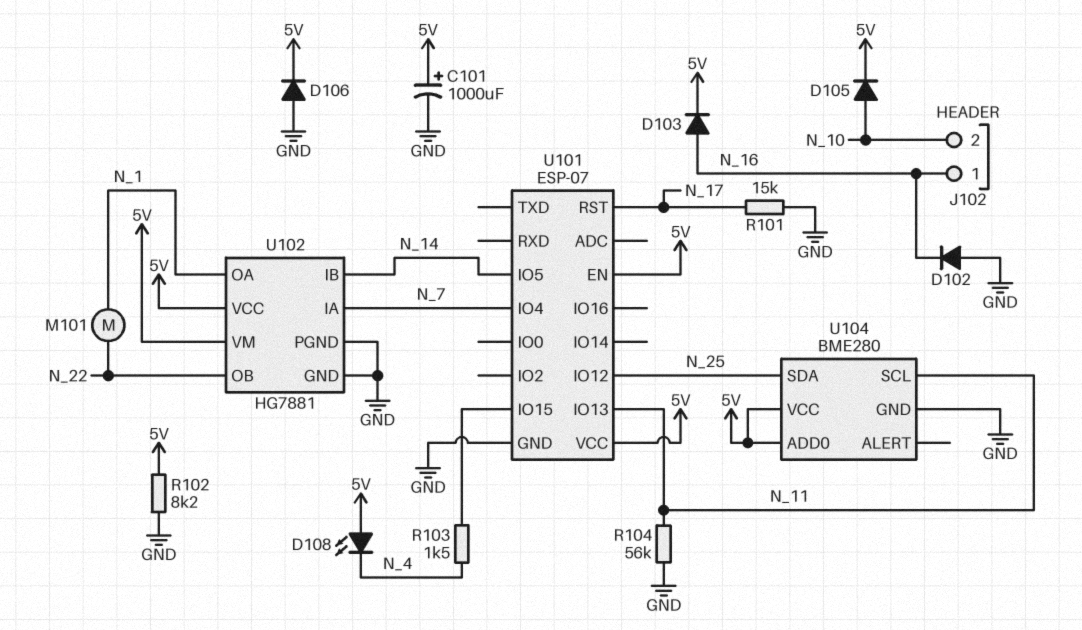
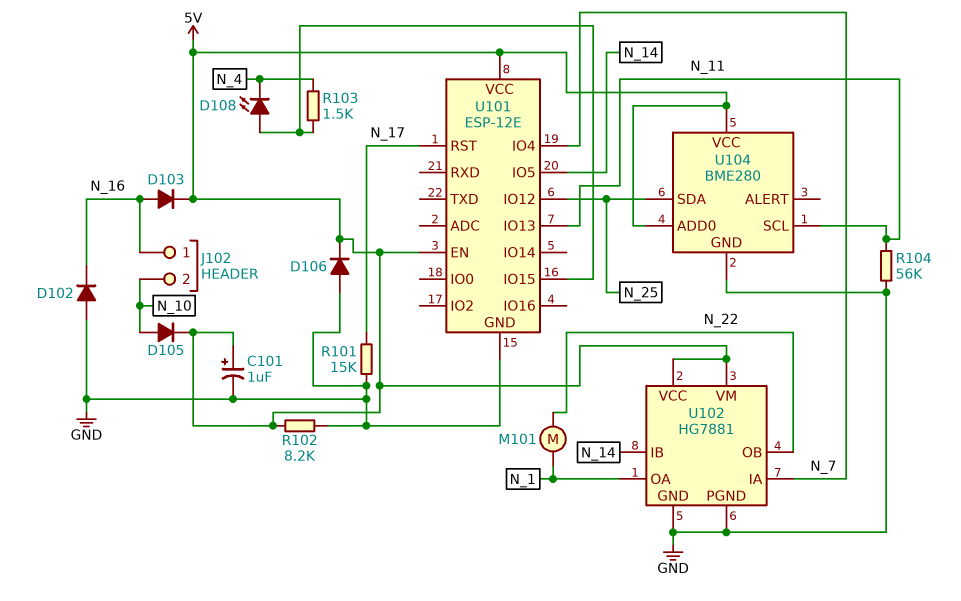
C101: 1000uF (plus 5V, minus GND) -> 1uF (plus 5V, minus GND)
D108: LED (A 5V, K N_4) -> LED (A U101/IO15, K N_4)
U101: ESP-07 -> ESP-12E

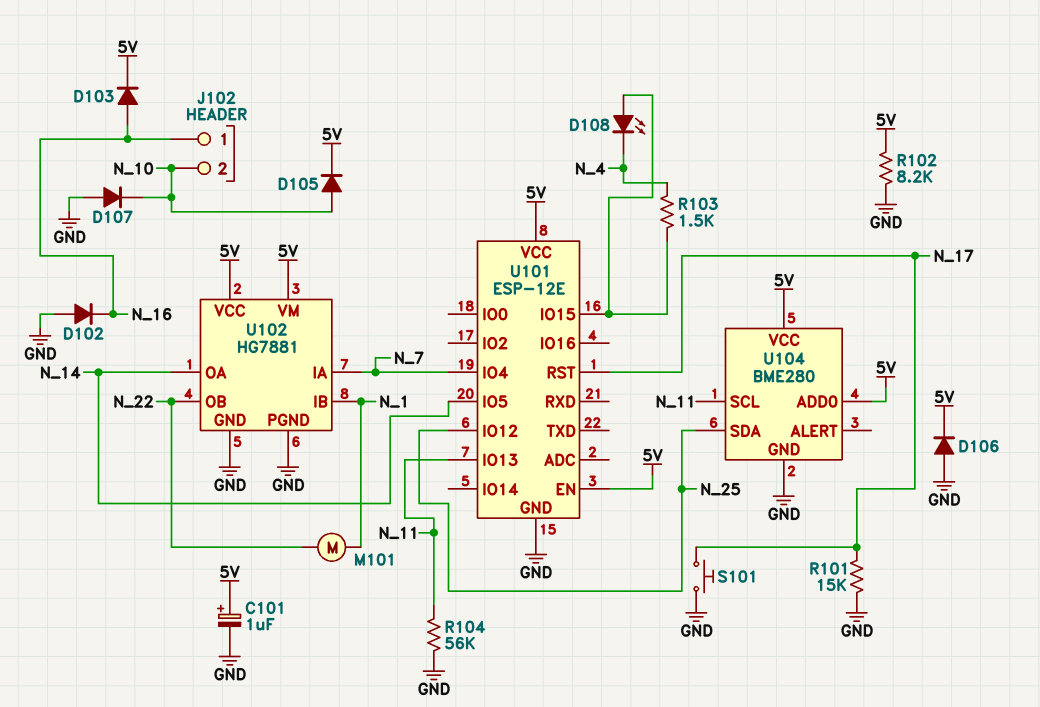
D107: none -> diode (A GND, K N_10)
S101: none -> button (GND, N_17)
U102 pin IB: N_14 -> N_1
U102 pin OA: N_1 -> N_14

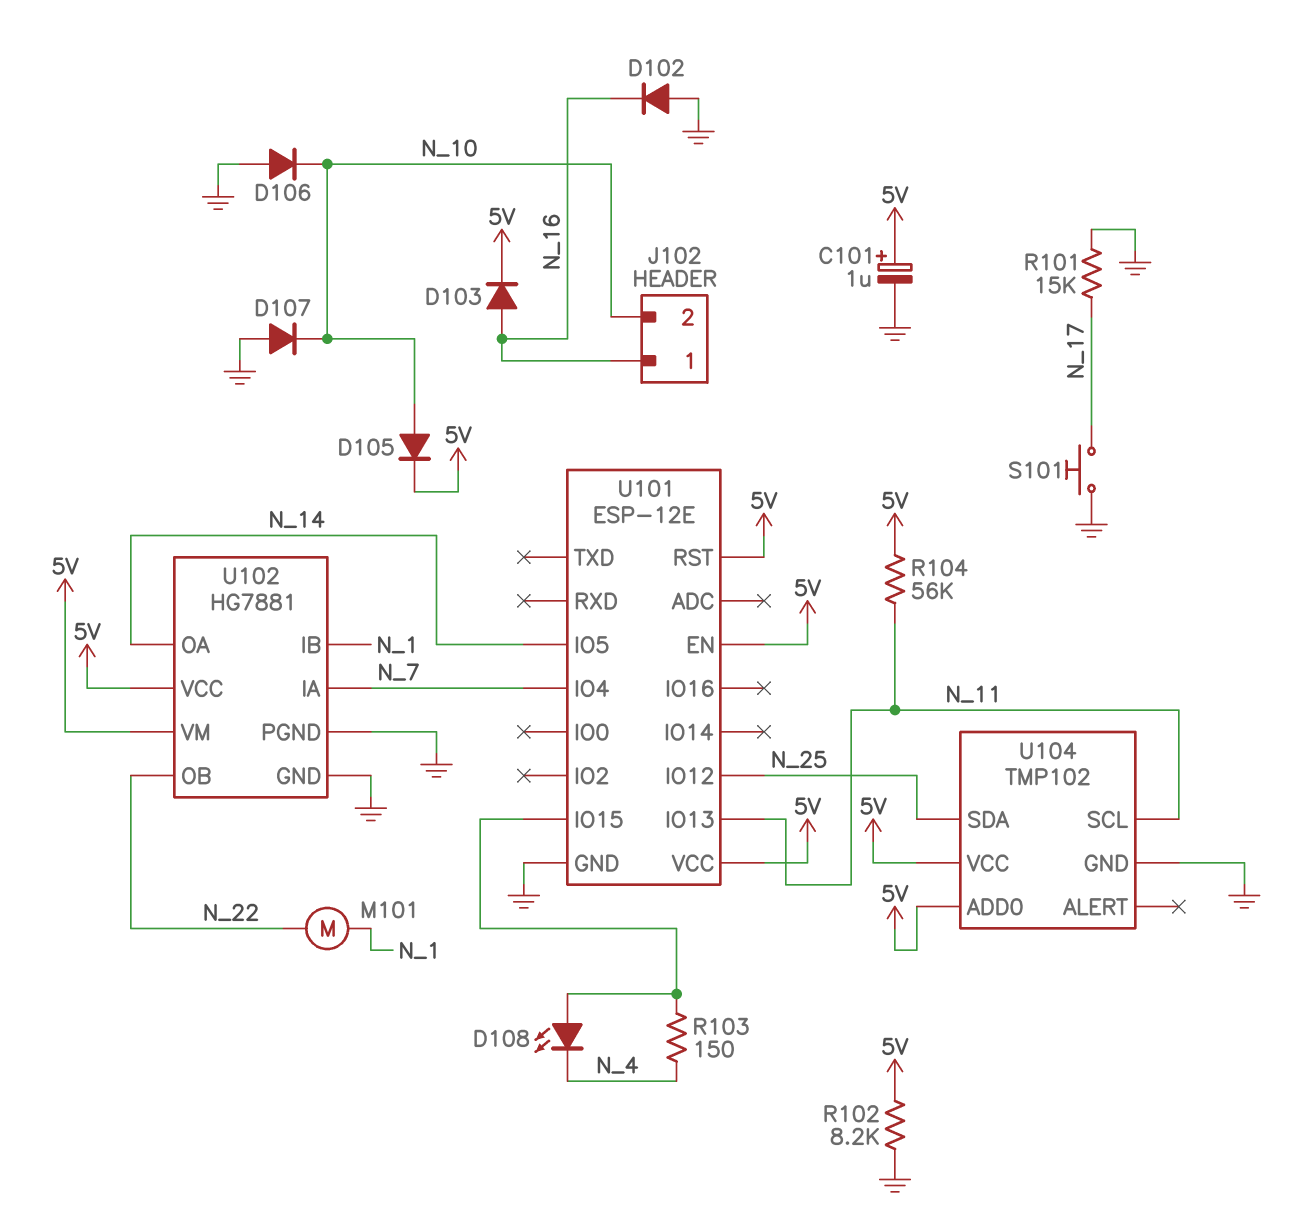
D106: diode (A GND, K 5V) -> diode (A GND, K N_10)
R103: 1.5k (N_4, U101/IO15) -> 150 (N_4, U101/IO15)
R104: 56k (GND, N_11) -> 56k (5V, N_11)
U101 pin RST: N_17 -> 5V
U104: BME280 -> TMP102

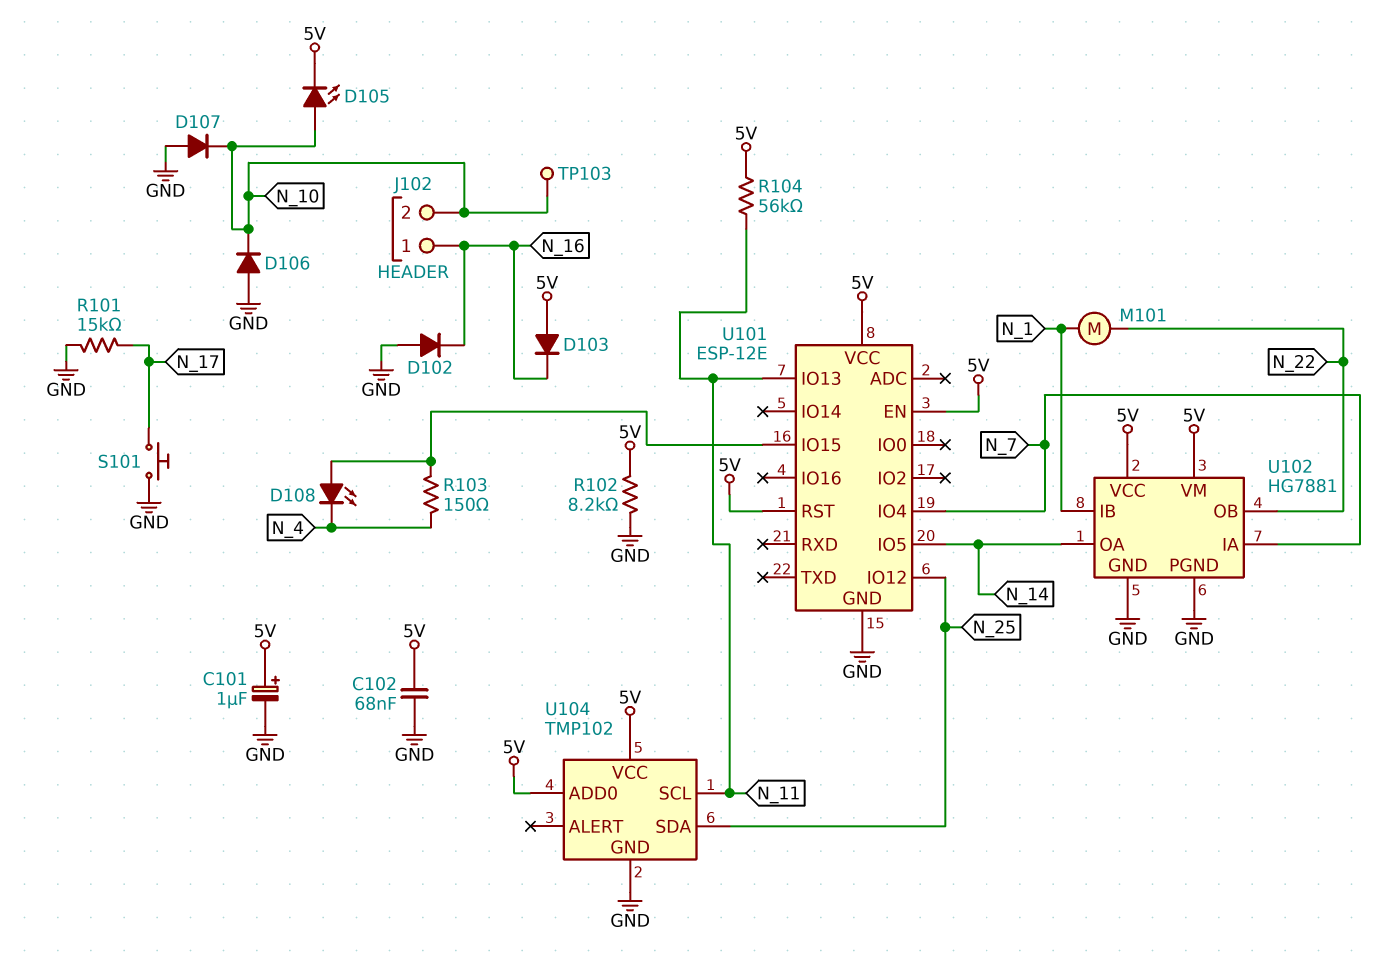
C102: none -> 68nF (5V, GND)
D103: diode (A N_16, K 5V) -> diode (A 5V, K N_16)
D105: diode (A N_10, K 5V) -> LED (A N_10, K 5V)
TP103: none -> test point (N_10)

